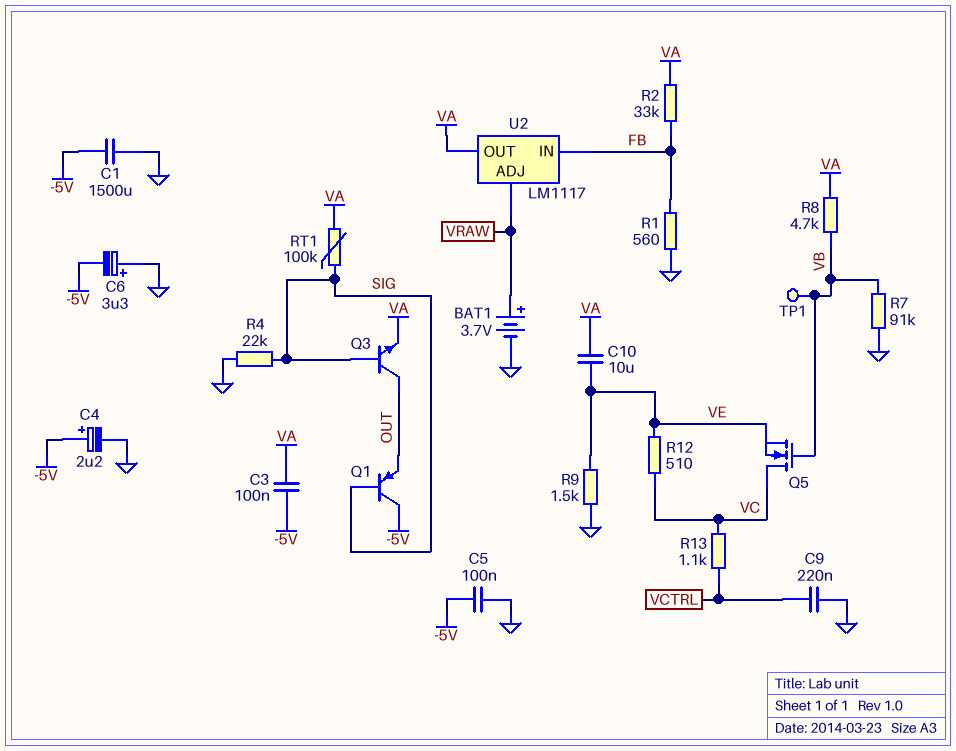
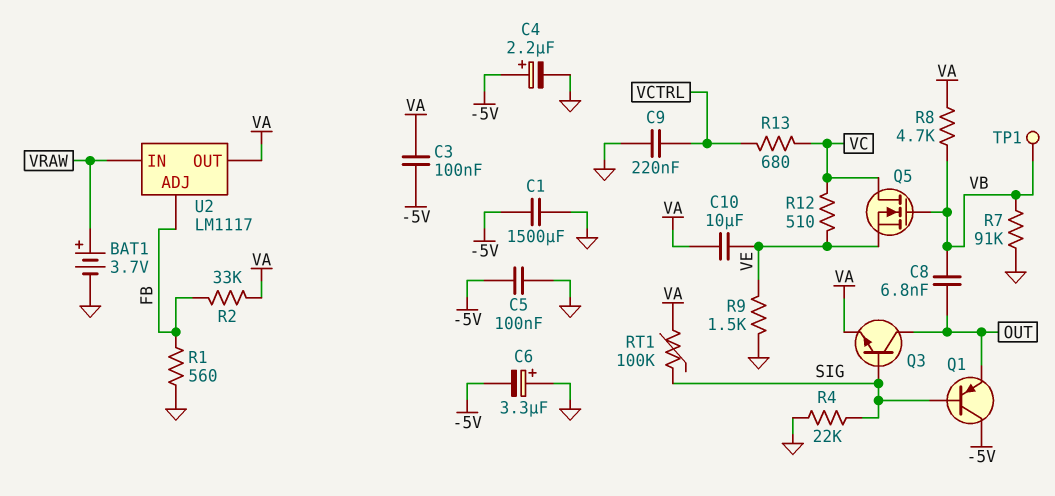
C8: none -> 6.8nF (OUT, VB)
R13: 1.1k (VC, VCTRL) -> 680 (VC, VCTRL)
U2 pin ADJ: VRAW -> FB
U2 pin IN: FB -> VRAW

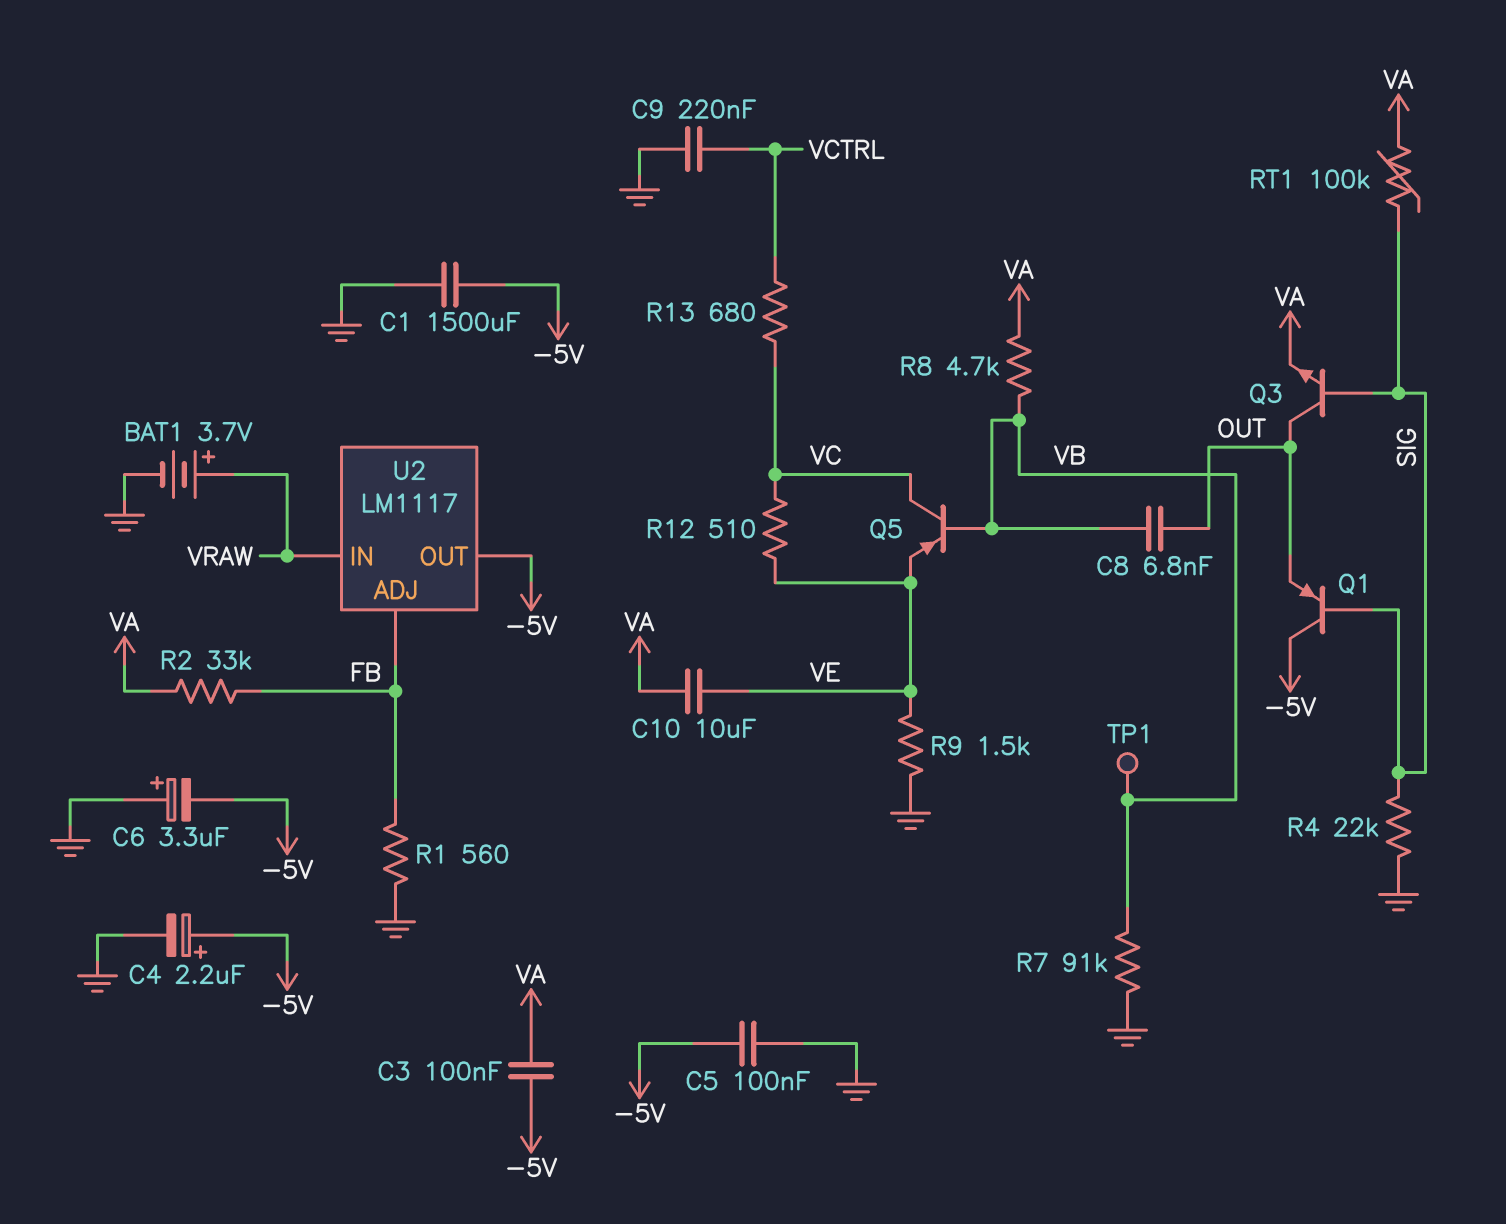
Q5: NMOS (G VB, D VC, S VE) -> PNP (B VB, C VC, E VE)
U2 pin OUT: VA -> -5V

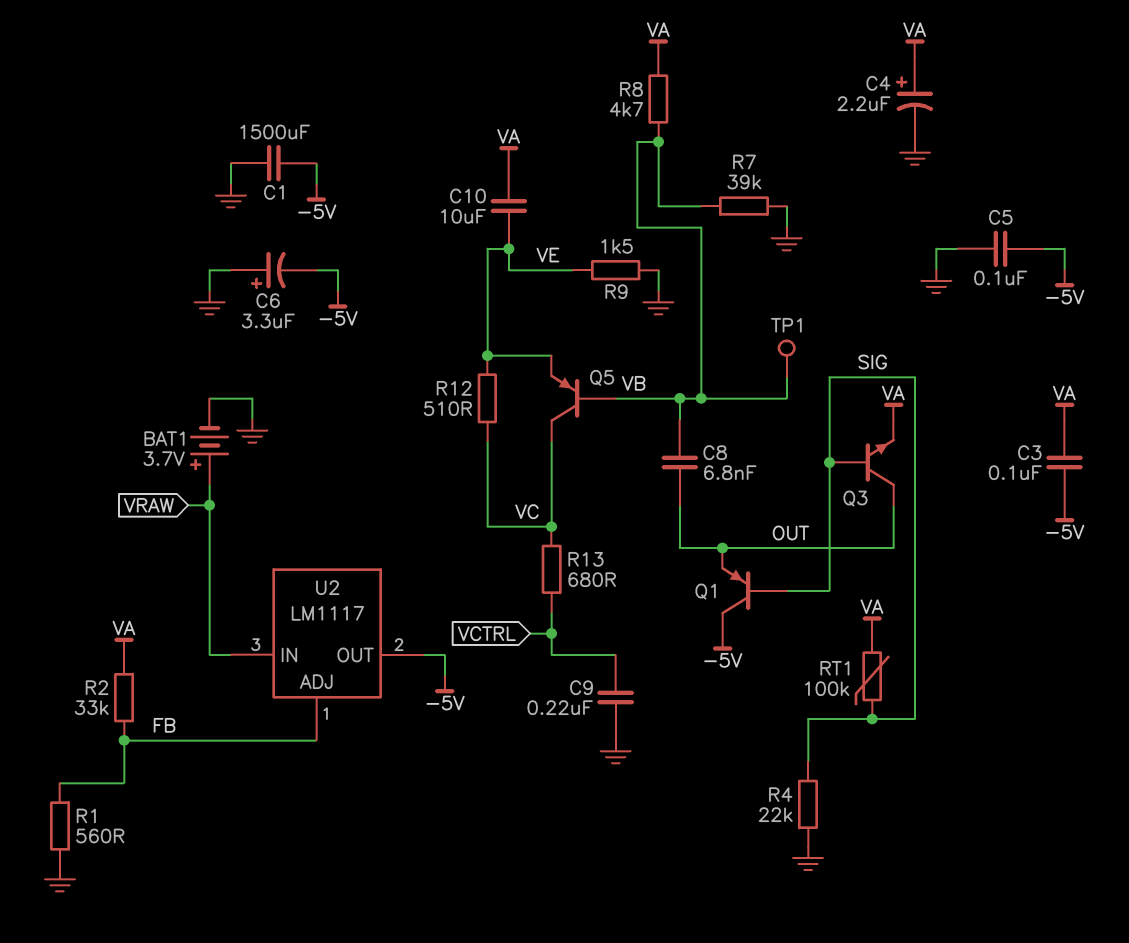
C4: 2.2uF (plus -5V, minus GND) -> 2.2uF (plus VA, minus GND)
R7: 91k (GND, VB) -> 39k (GND, VB)

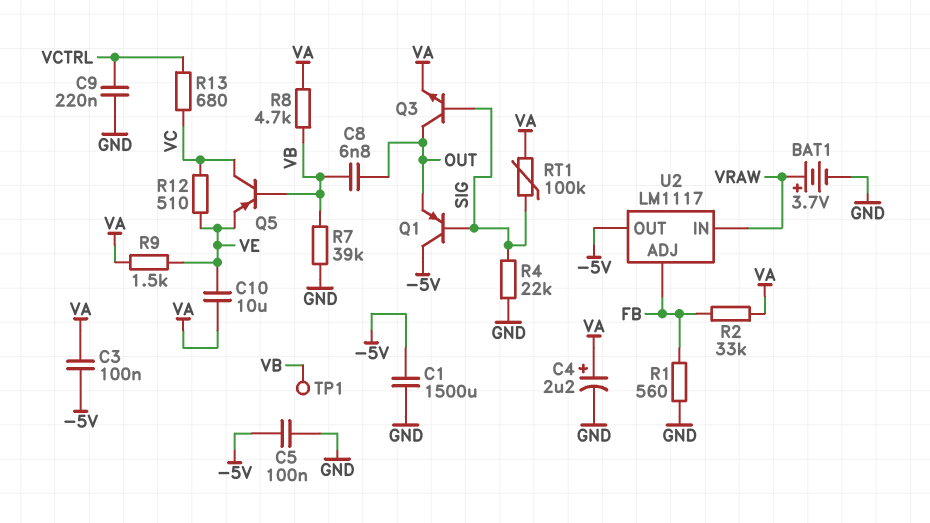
C6: 3.3uF (plus GND, minus -5V) -> none
R9: 1.5k (GND, VE) -> 1.5k (VA, VE)

